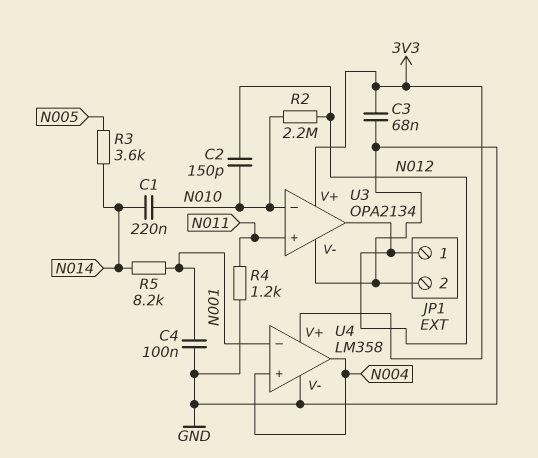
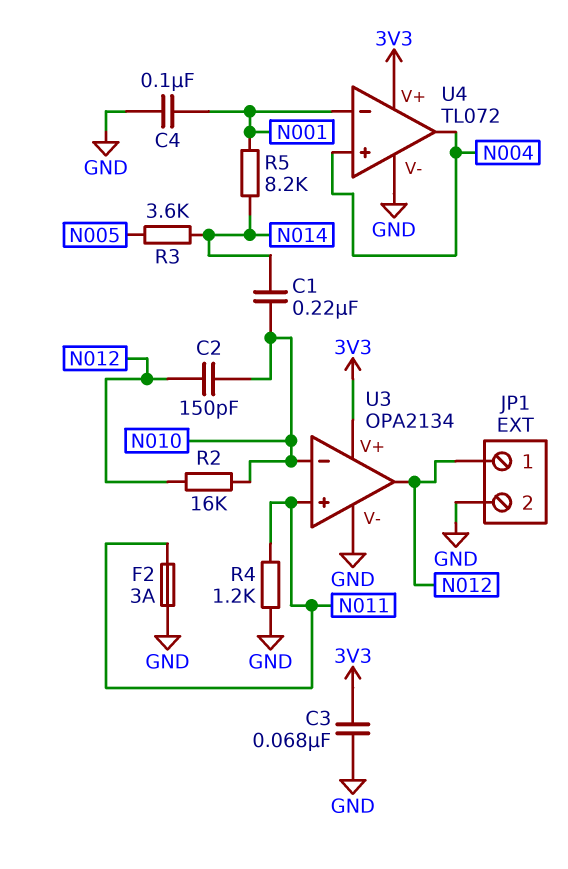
F2: none -> 3A (GND, N011)
R2: 2.2M (N010, N012) -> 16k (N010, N012)
U4: LM358 -> TL072

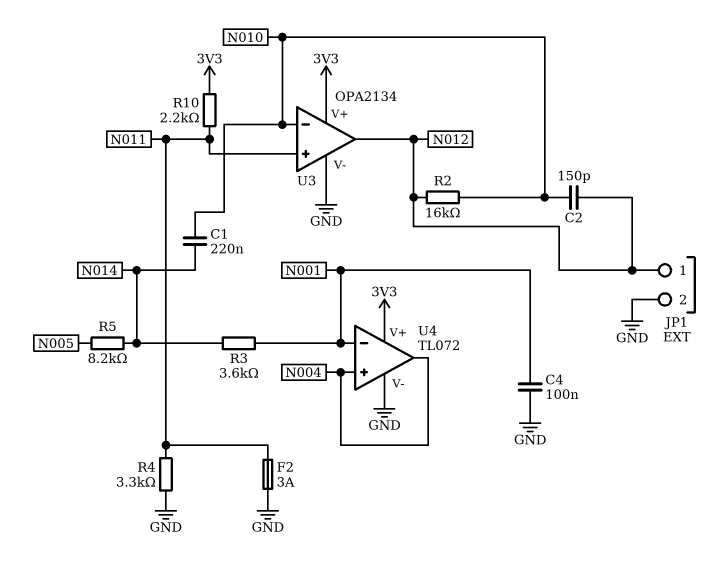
C3: 68nF (3V3, GND) -> none
R3: 3.6k (N005, N014) -> 3.6k (N001, N014)
R4: 1.2k (GND, N011) -> 3.3k (GND, N011)
R5: 8.2k (N001, N014) -> 8.2k (N005, N014)
R10: none -> 2.2k (3V3, N011)

